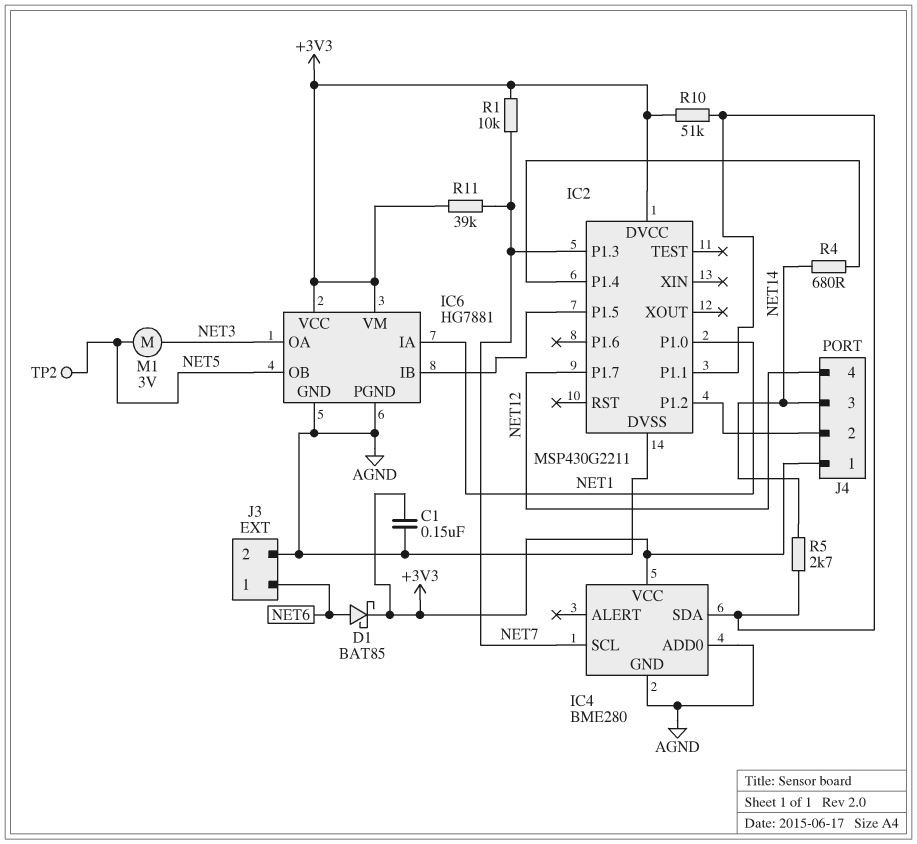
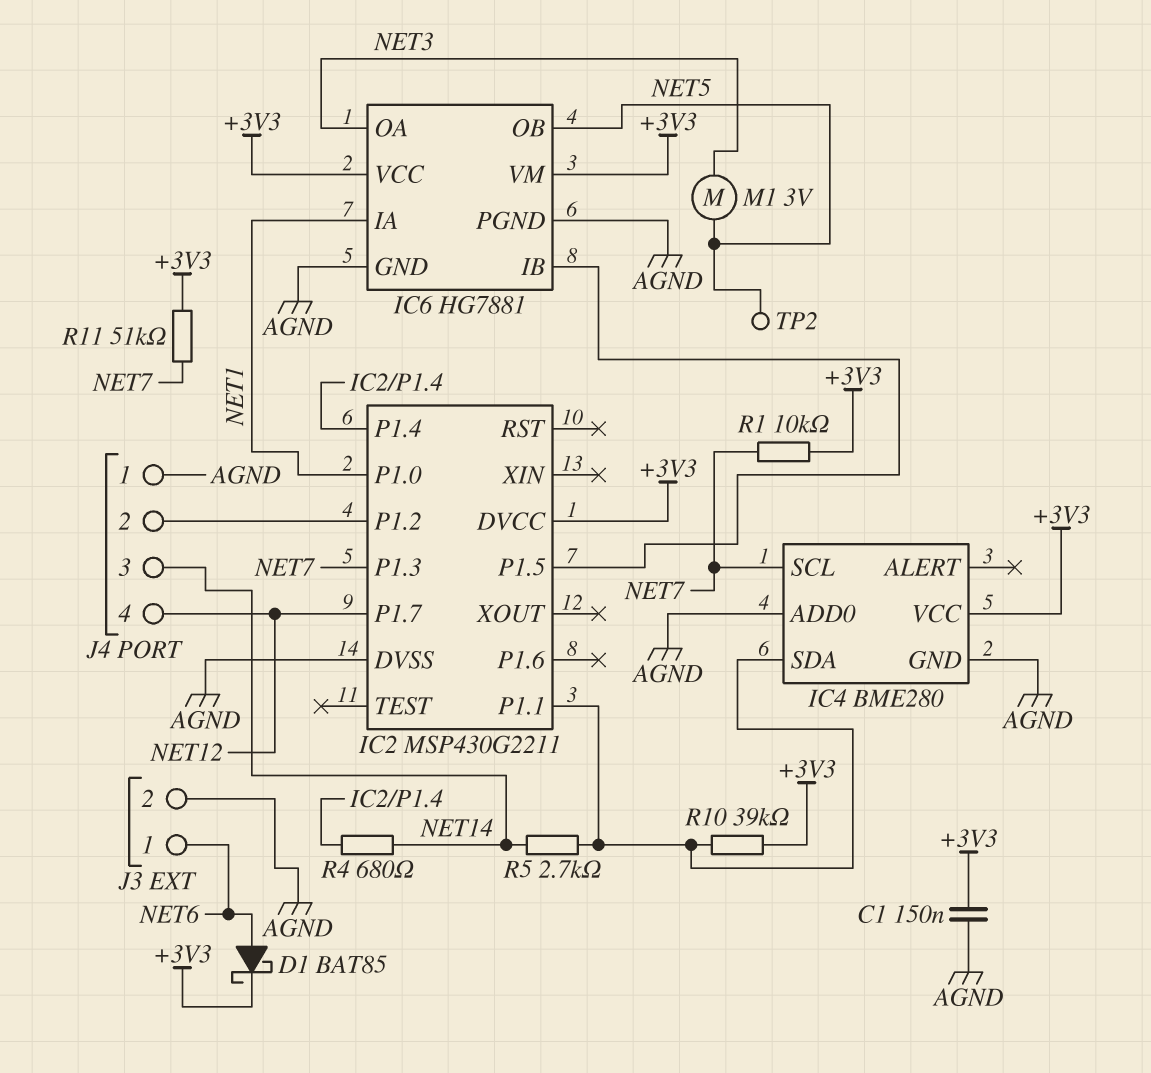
J4 pin 1: +3V3 -> AGND
R10: 51k (+3V3, IC2/P1.1) -> 39k (+3V3, IC2/P1.1)
R11: 39k (+3V3, NET7) -> 51k (+3V3, NET7)

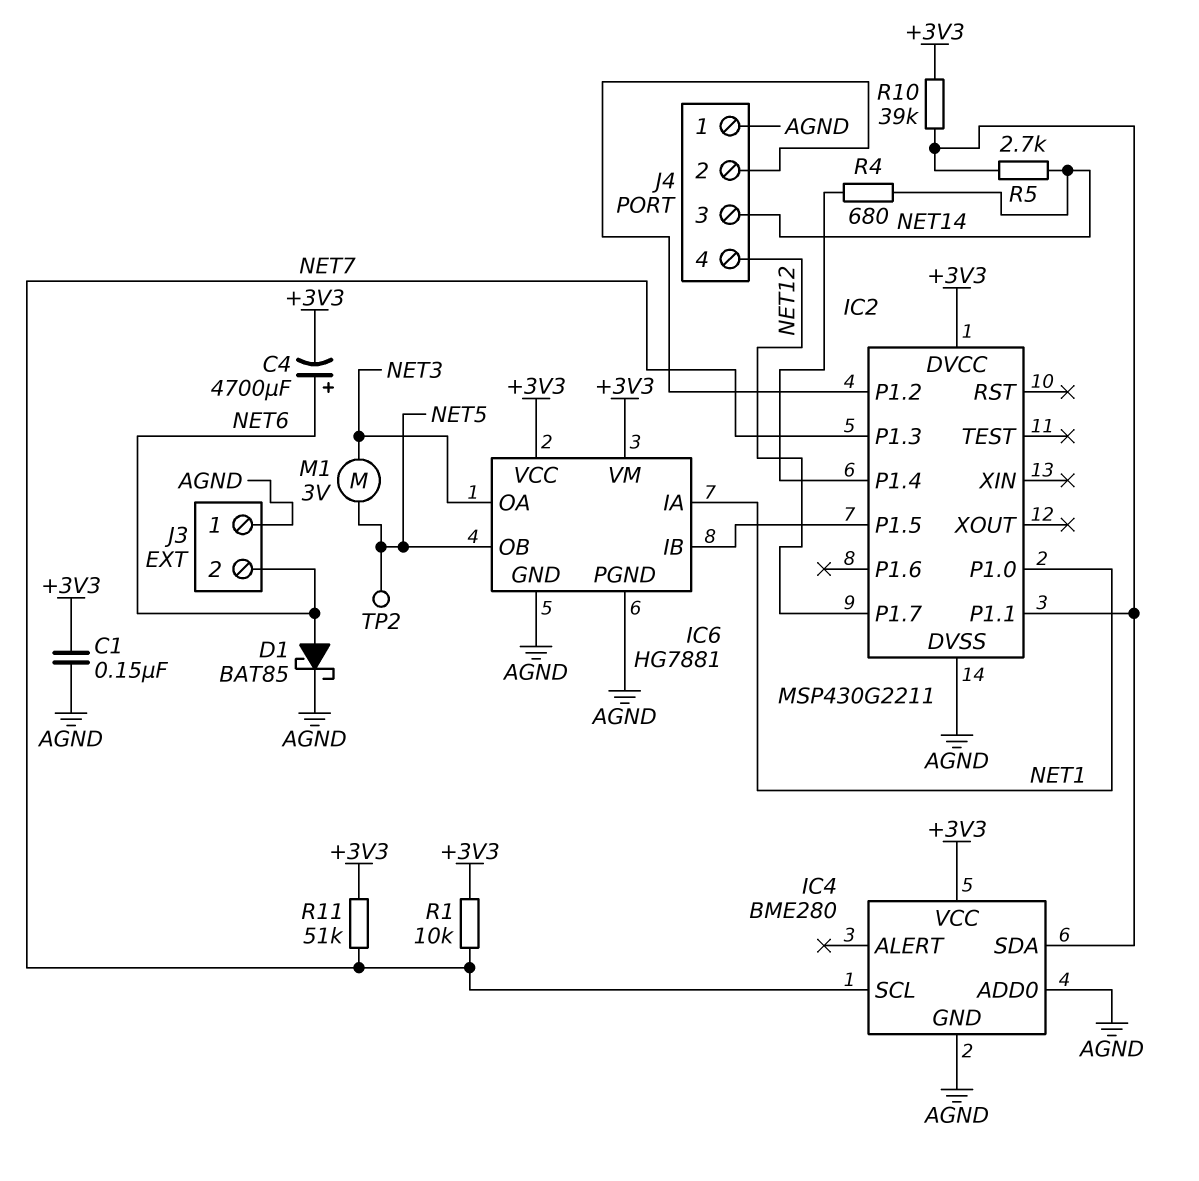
C4: none -> 4700uF (plus NET6, minus +3V3)
D1: schottky BAT85 (A NET6, K +3V3) -> schottky BAT85 (A NET6, K AGND)
J3 pin 1: NET6 -> AGND
J3 pin 2: AGND -> NET6

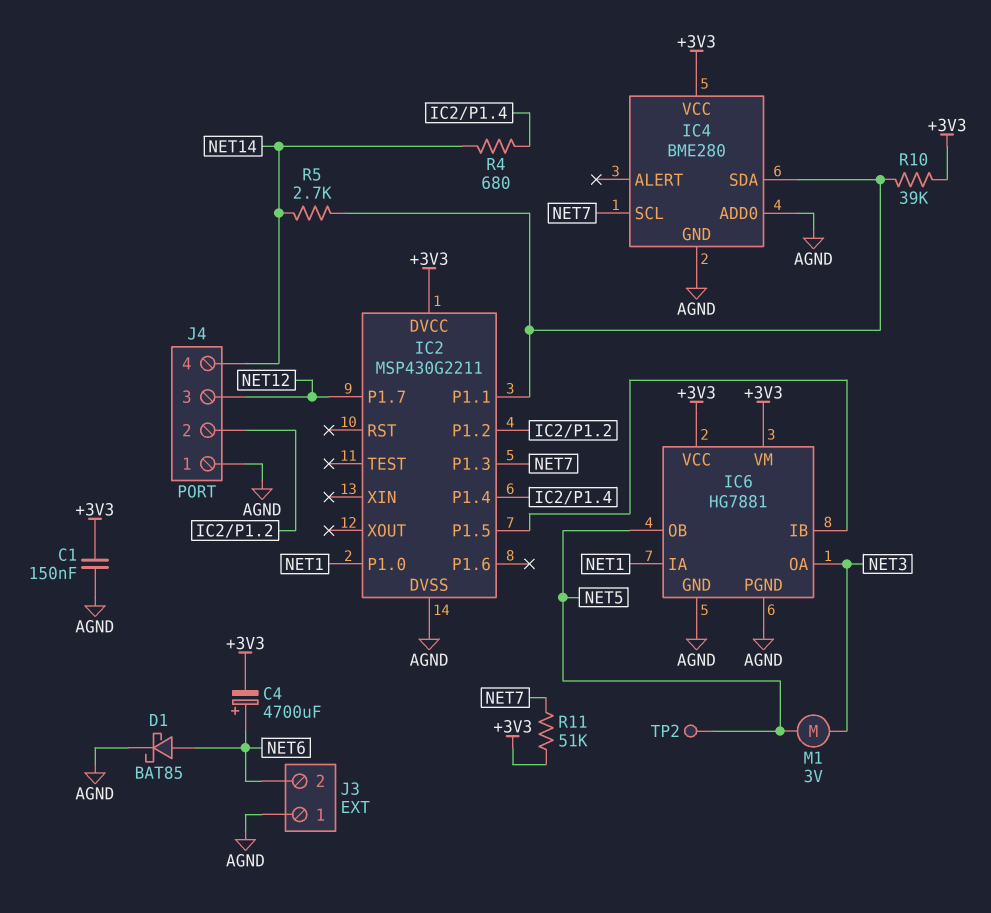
J4 pin 3: NET14 -> NET12
J4 pin 4: NET12 -> NET14
R1: 10k (+3V3, NET7) -> none

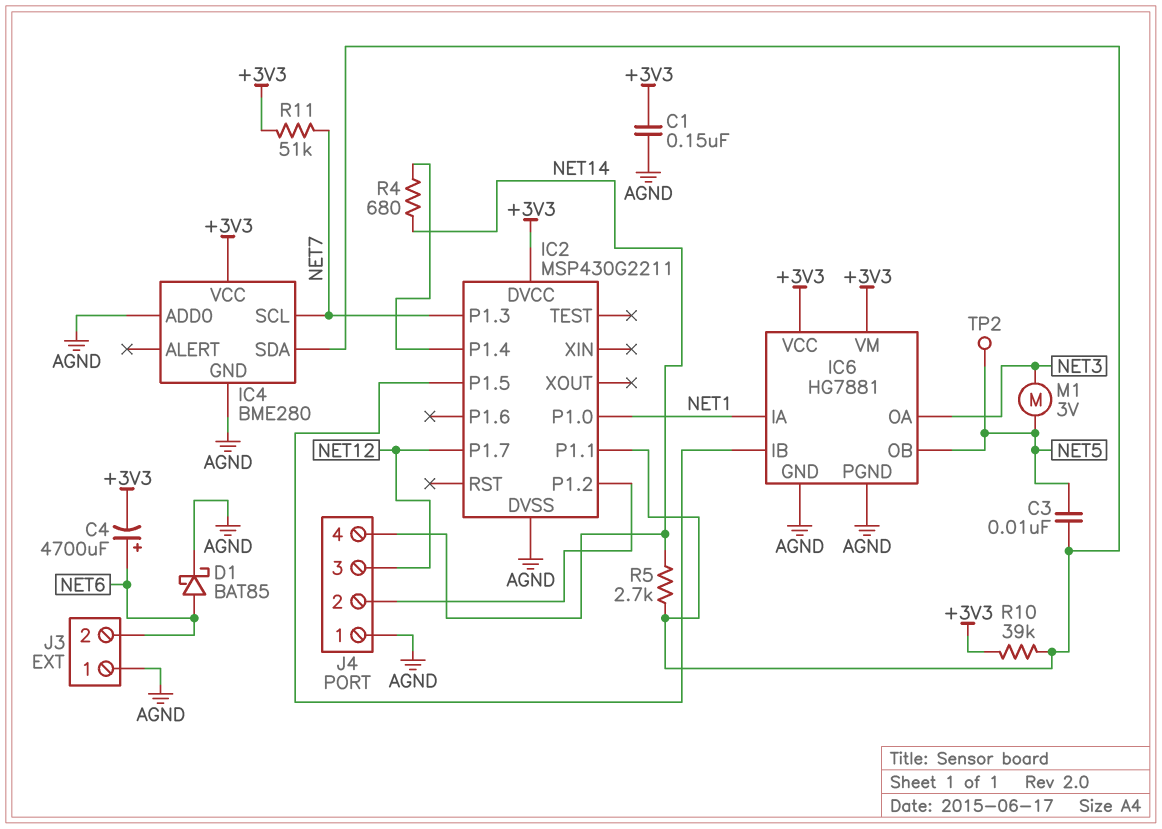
C3: none -> 10nF (IC2/P1.1, NET5)

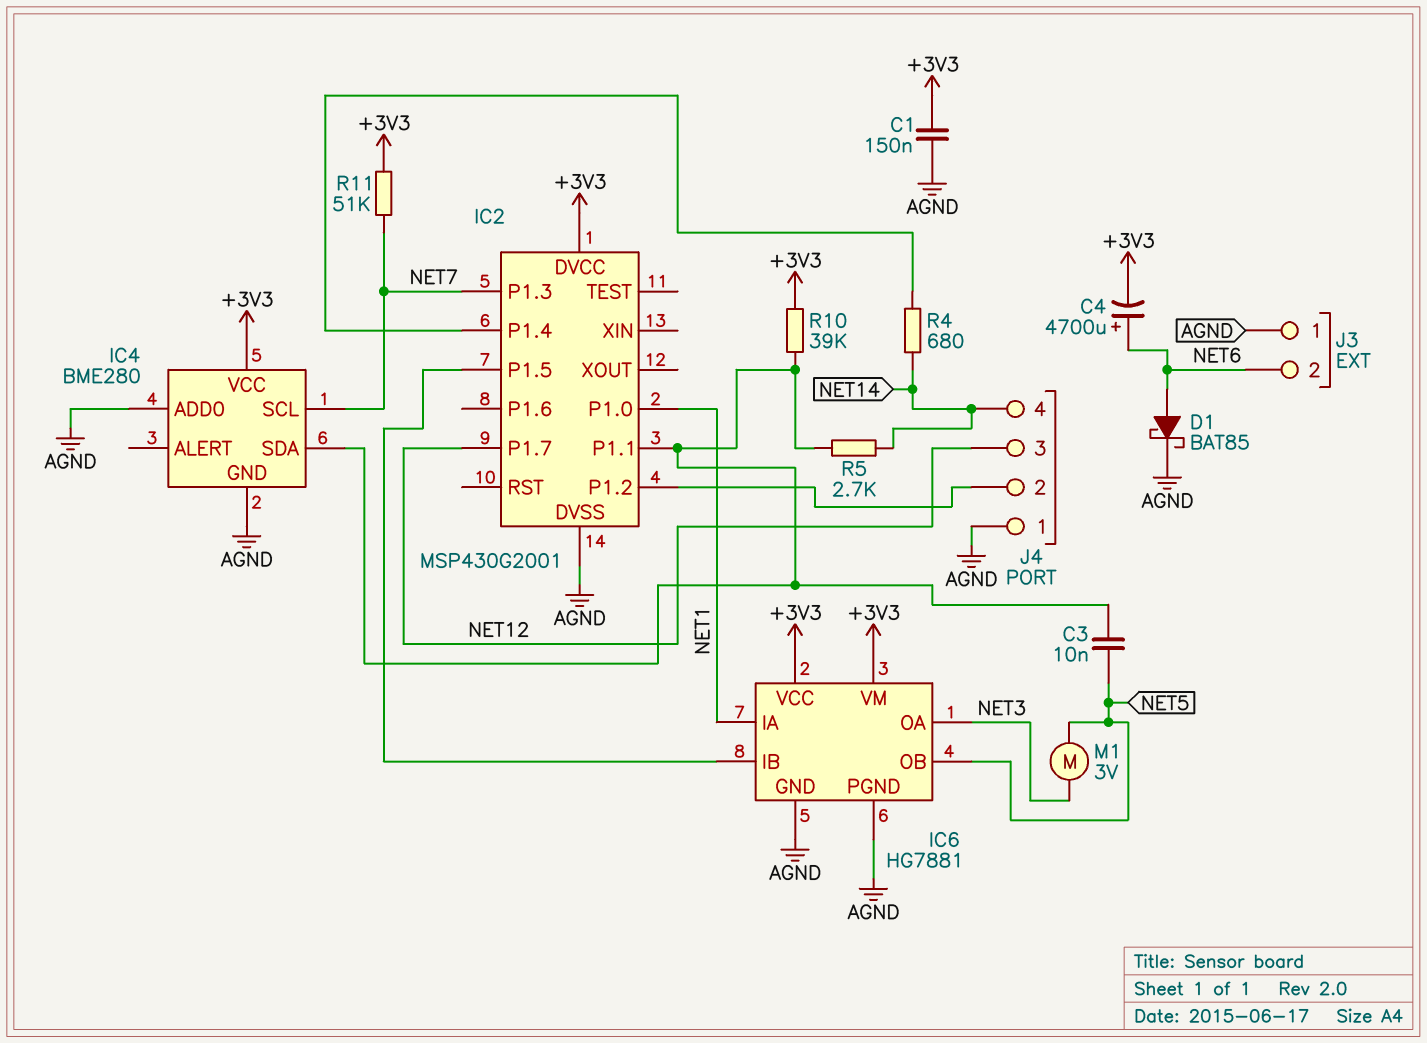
IC2: MSP430G2211 -> MSP430G2001
TP2: test point (NET5) -> none

